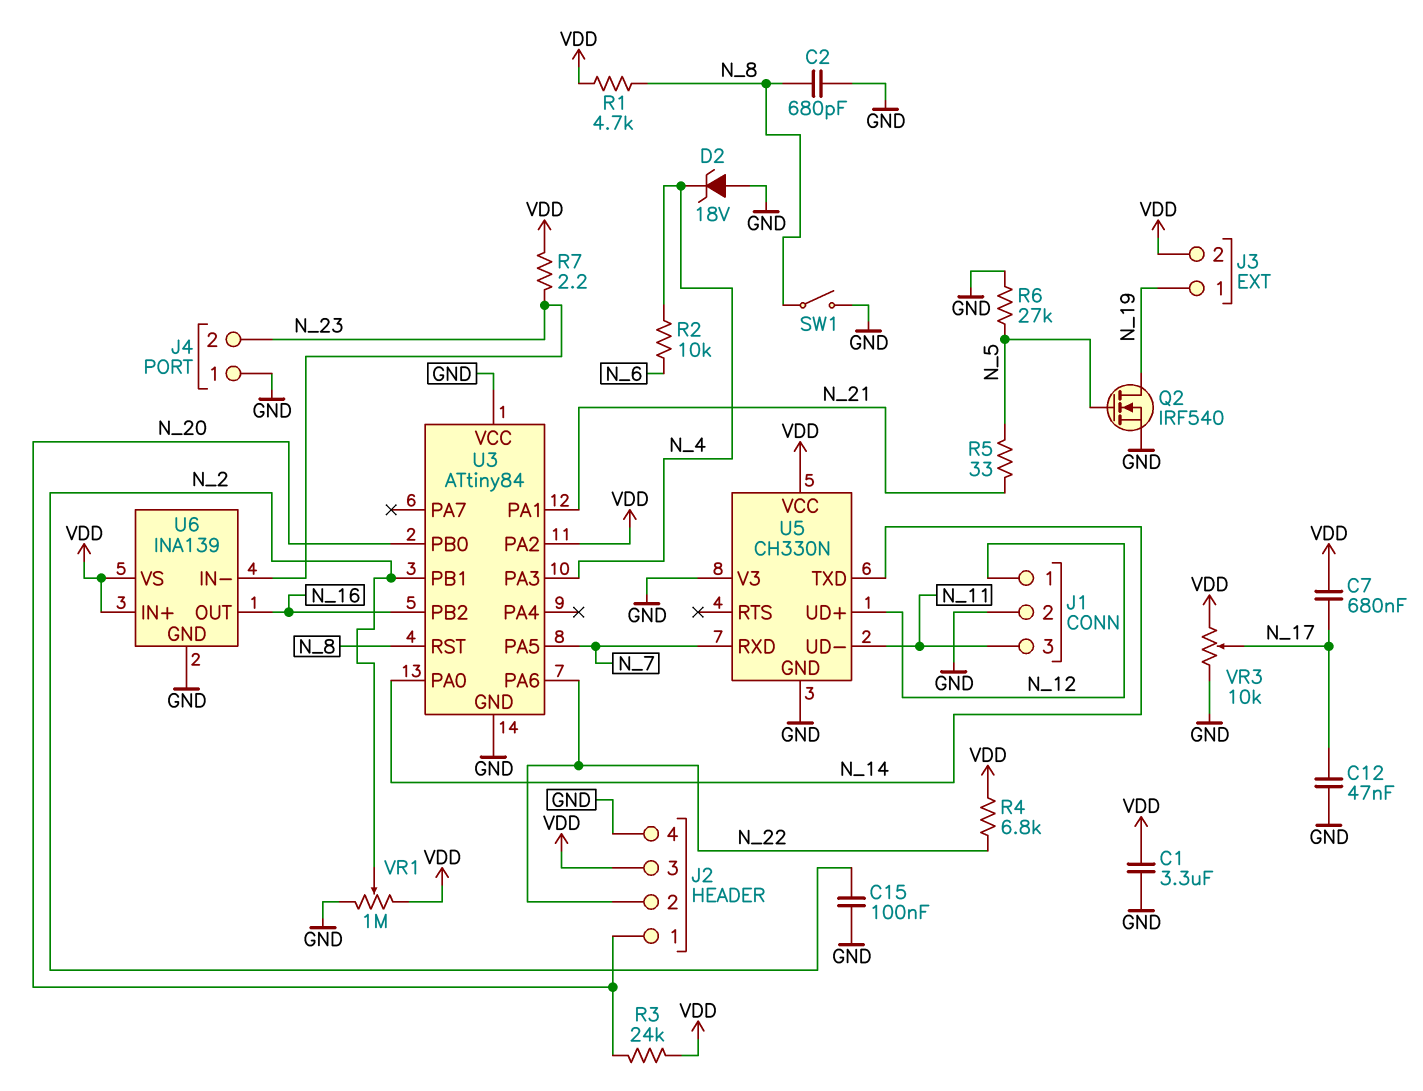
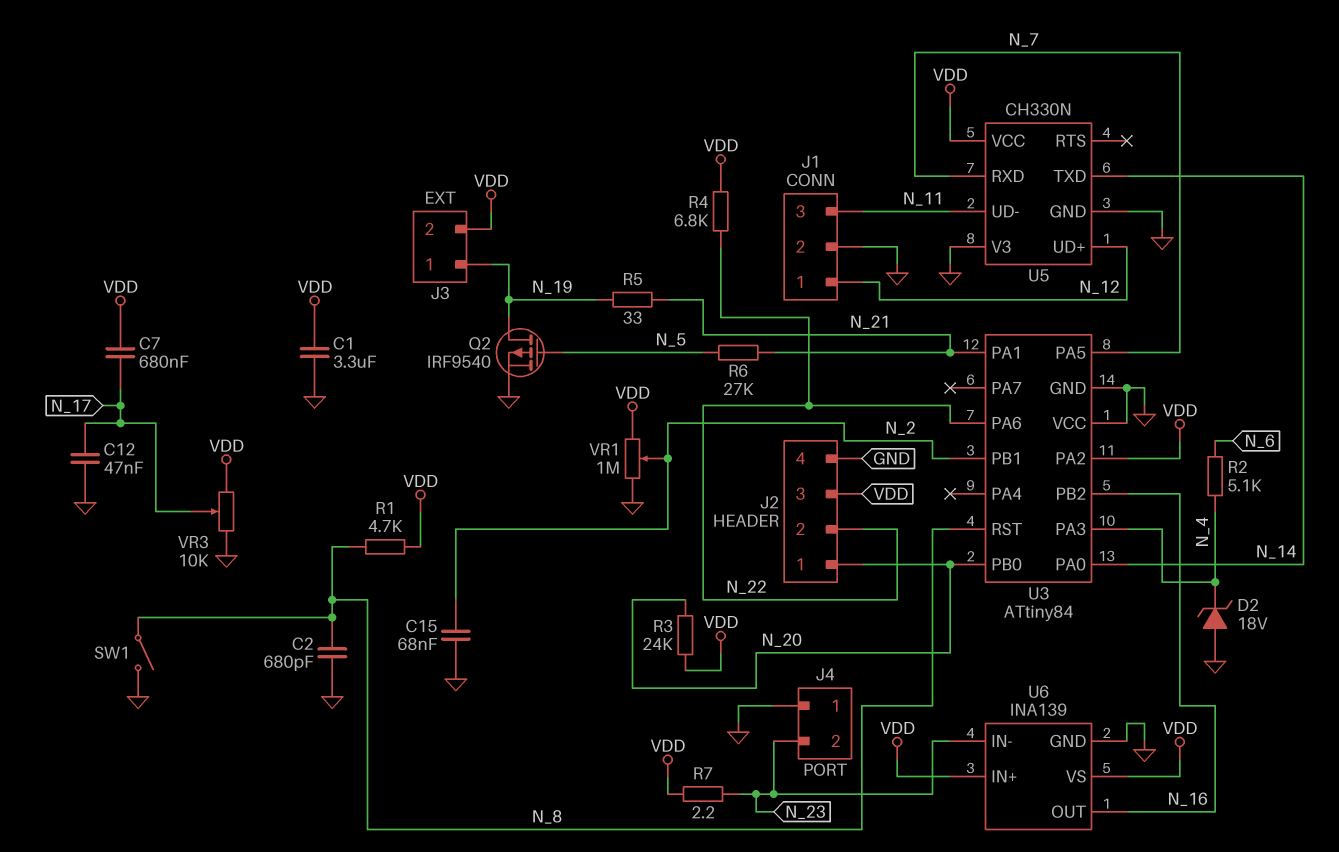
C15: 100nF (GND, N_2) -> 68nF (GND, N_2)
Q2: NMOS IRF540 (G N_5, D N_19, S GND) -> PMOS IRF9540 (G N_5, D N_19, S GND)
R2: 10k (N_4, N_6) -> 5.1k (N_4, N_6)
R5: 33 (N_5, N_21) -> 33 (N_19, N_21)
R6: 27k (GND, N_5) -> 27k (N_5, N_21)

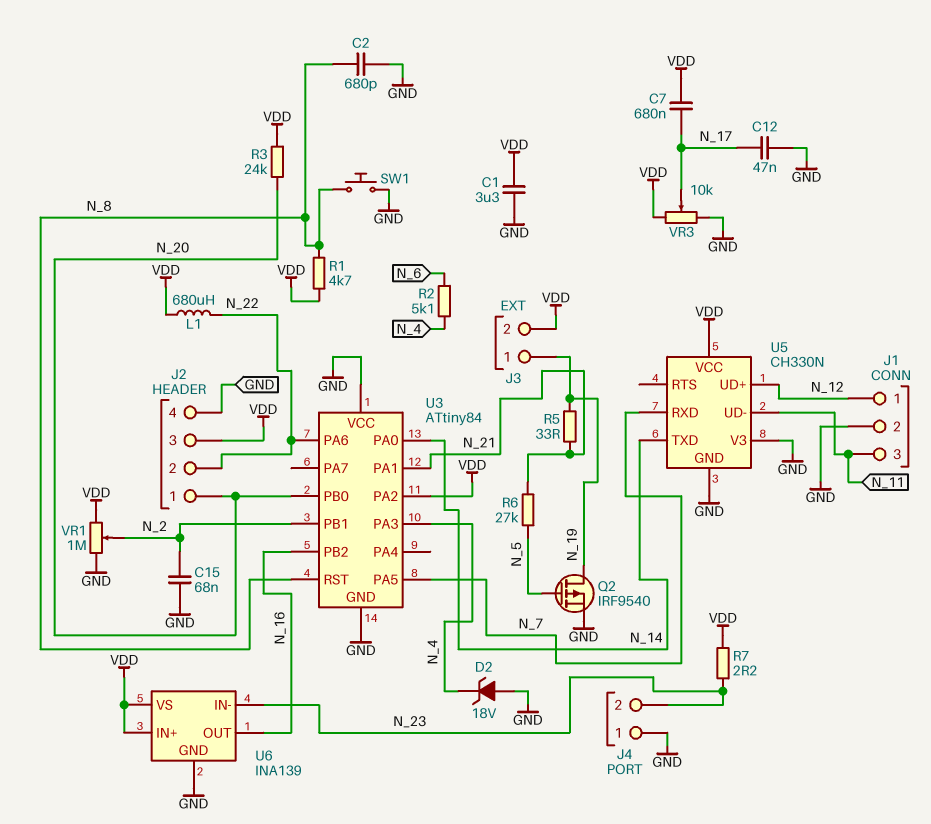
L1: none -> 680uH (N_22, VDD)
R4: 6.8k (N_22, VDD) -> none
SW1: switch (GND, N_8) -> button (GND, N_8)

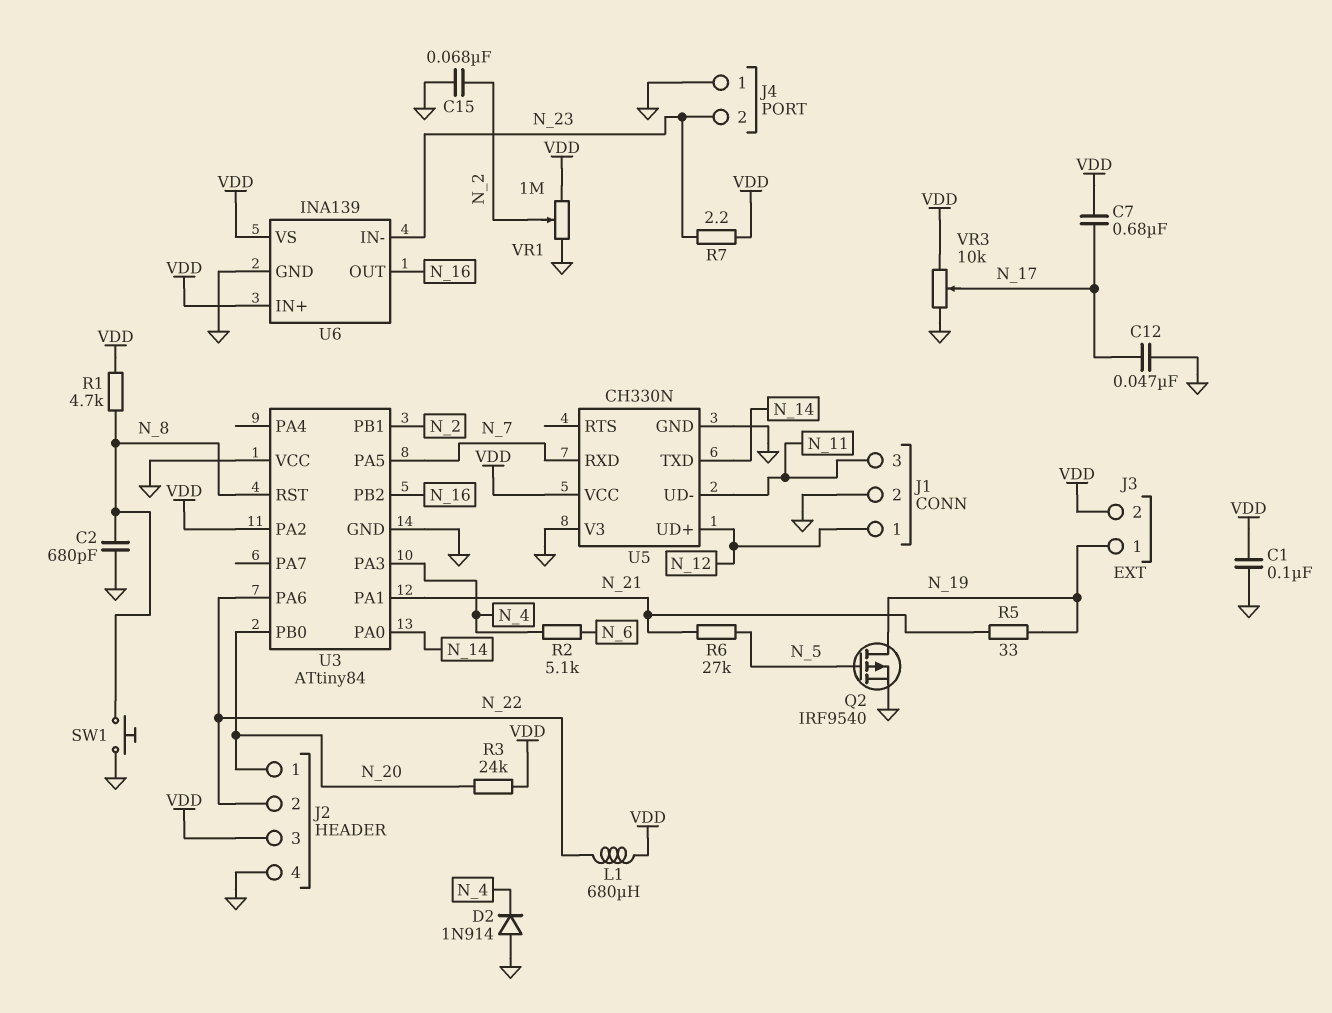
C1: 3.3uF (GND, VDD) -> 100nF (GND, VDD)
D2: zener 18V (A GND, K N_4) -> diode 1N914 (A GND, K N_4)

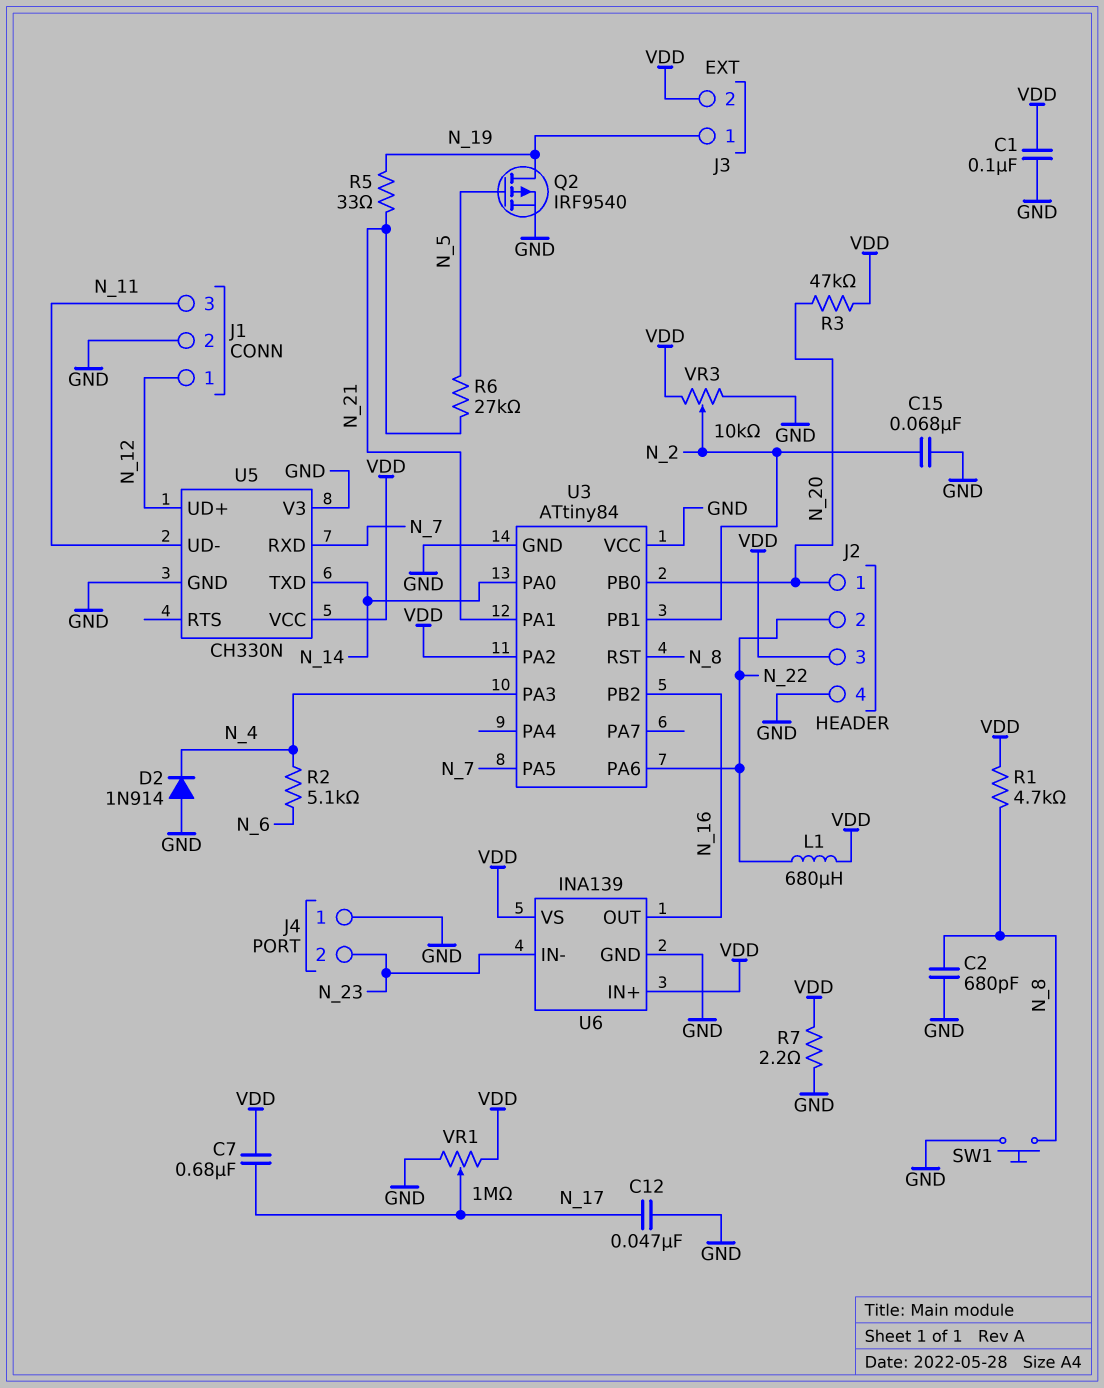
R3: 24k (N_20, VDD) -> 47k (N_20, VDD)
R7: 2.2 (N_23, VDD) -> 2.2 (GND, VDD)
VR1: 1M (GND, VDD, wiper N_2) -> 1M (GND, VDD, wiper N_17)
VR3: 10k (GND, VDD, wiper N_17) -> 10k (GND, VDD, wiper N_2)

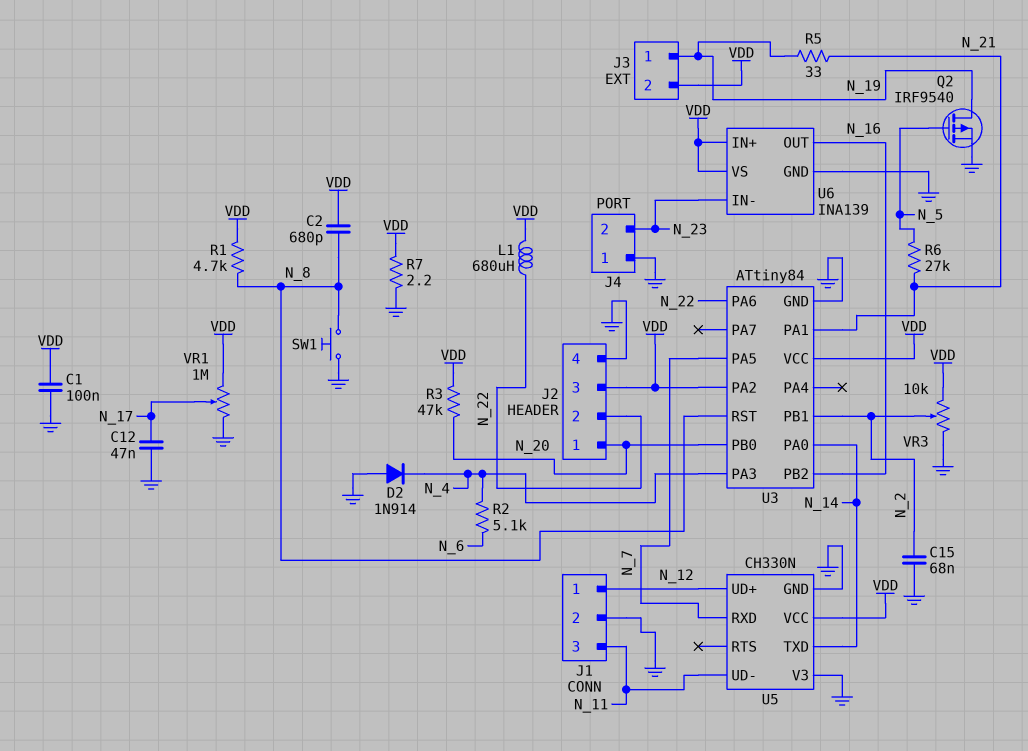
C2: 680pF (GND, N_8) -> 680pF (N_8, VDD)
C7: 680nF (N_17, VDD) -> none
U3 pin VCC: GND -> VDD

